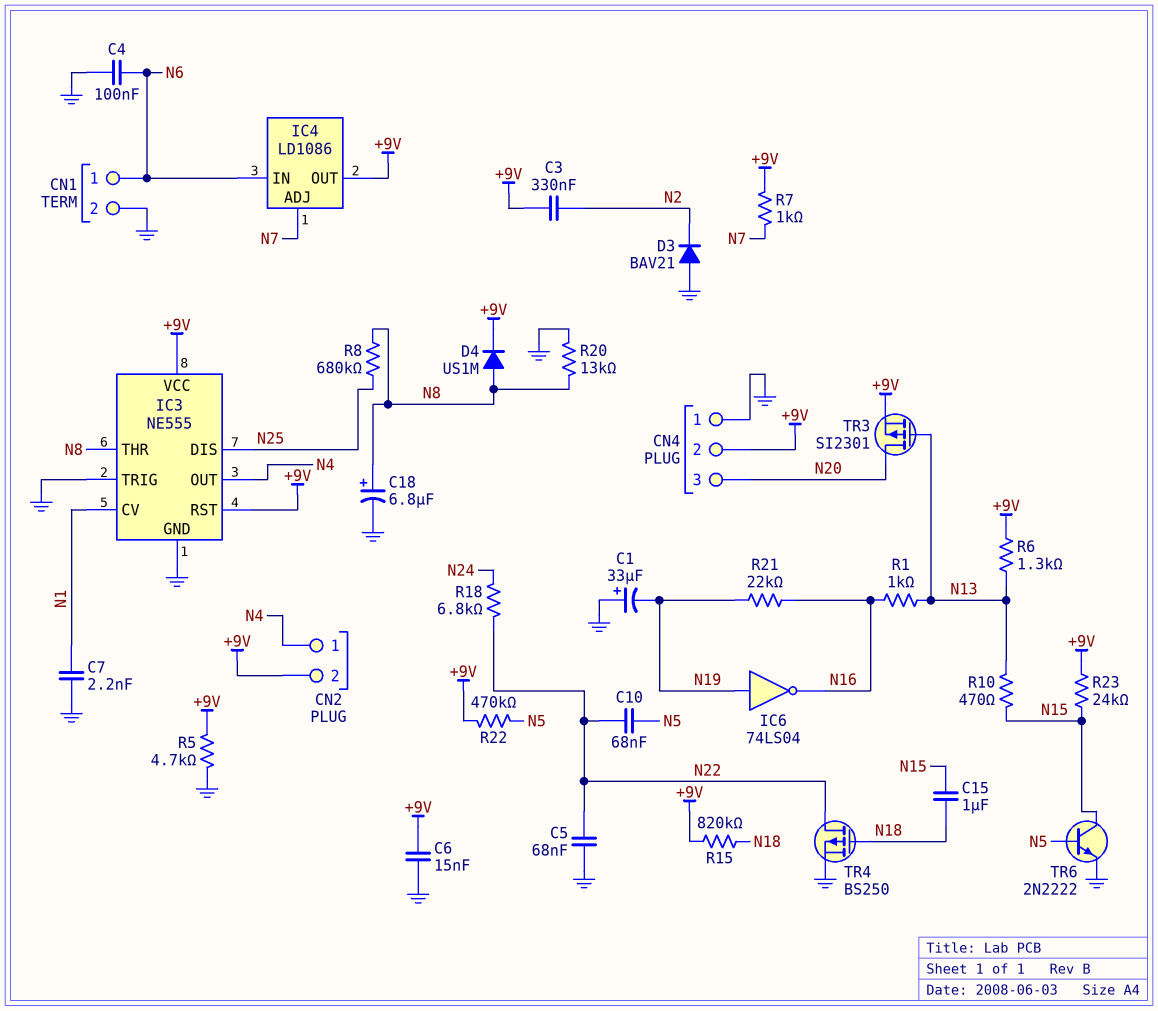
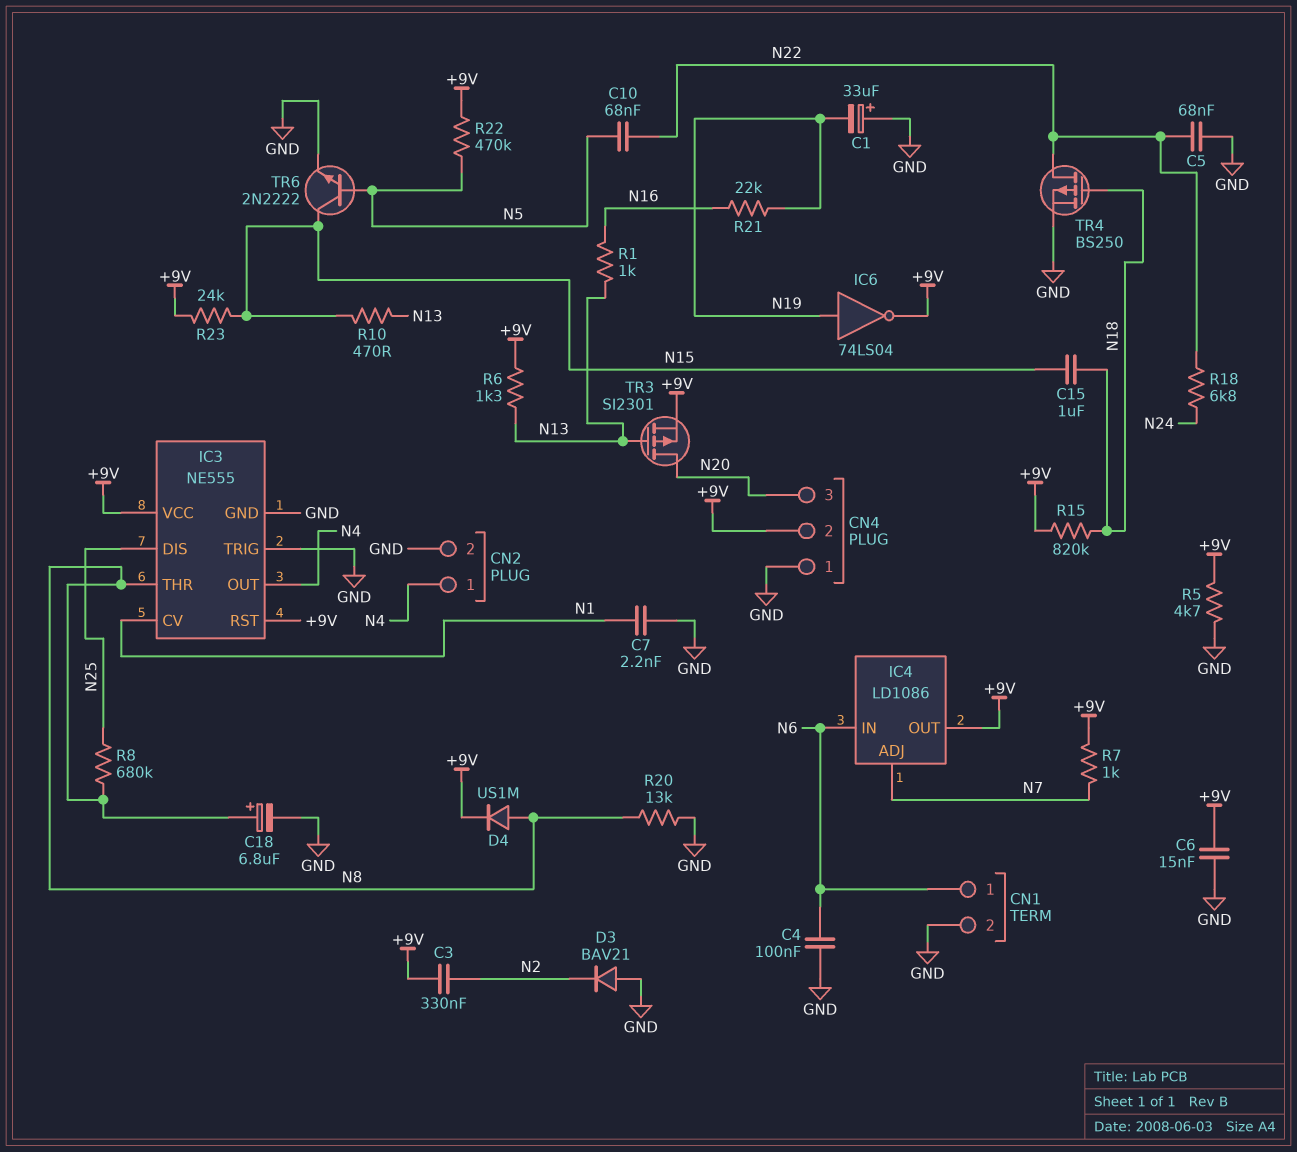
CN2 pin 2: +9V -> GND
IC6: NOT 74LS04 (in N19, out N16) -> NOT 74LS04 (in N19, out +9V)

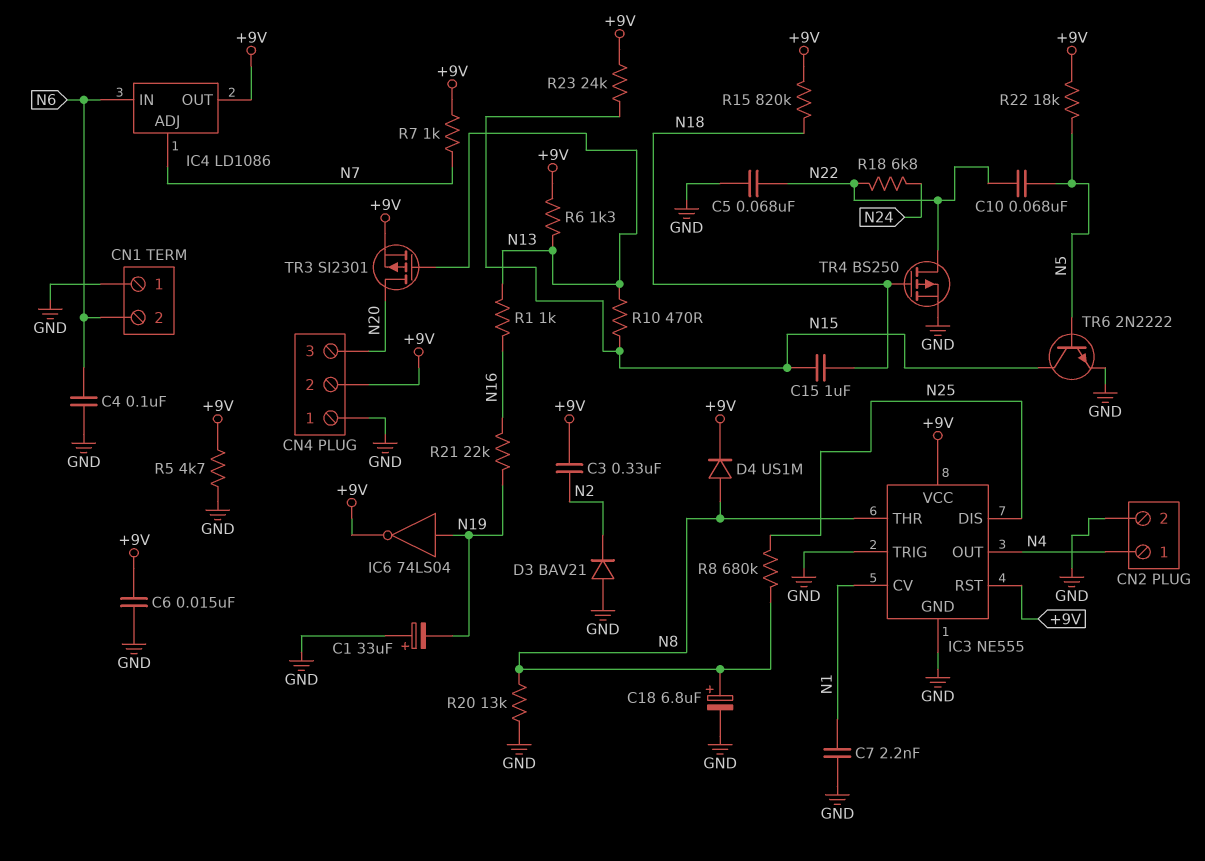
CN1 pin 1: N6 -> GND
CN1 pin 2: GND -> N6
R22: 470k (+9V, N5) -> 18k (+9V, N5)

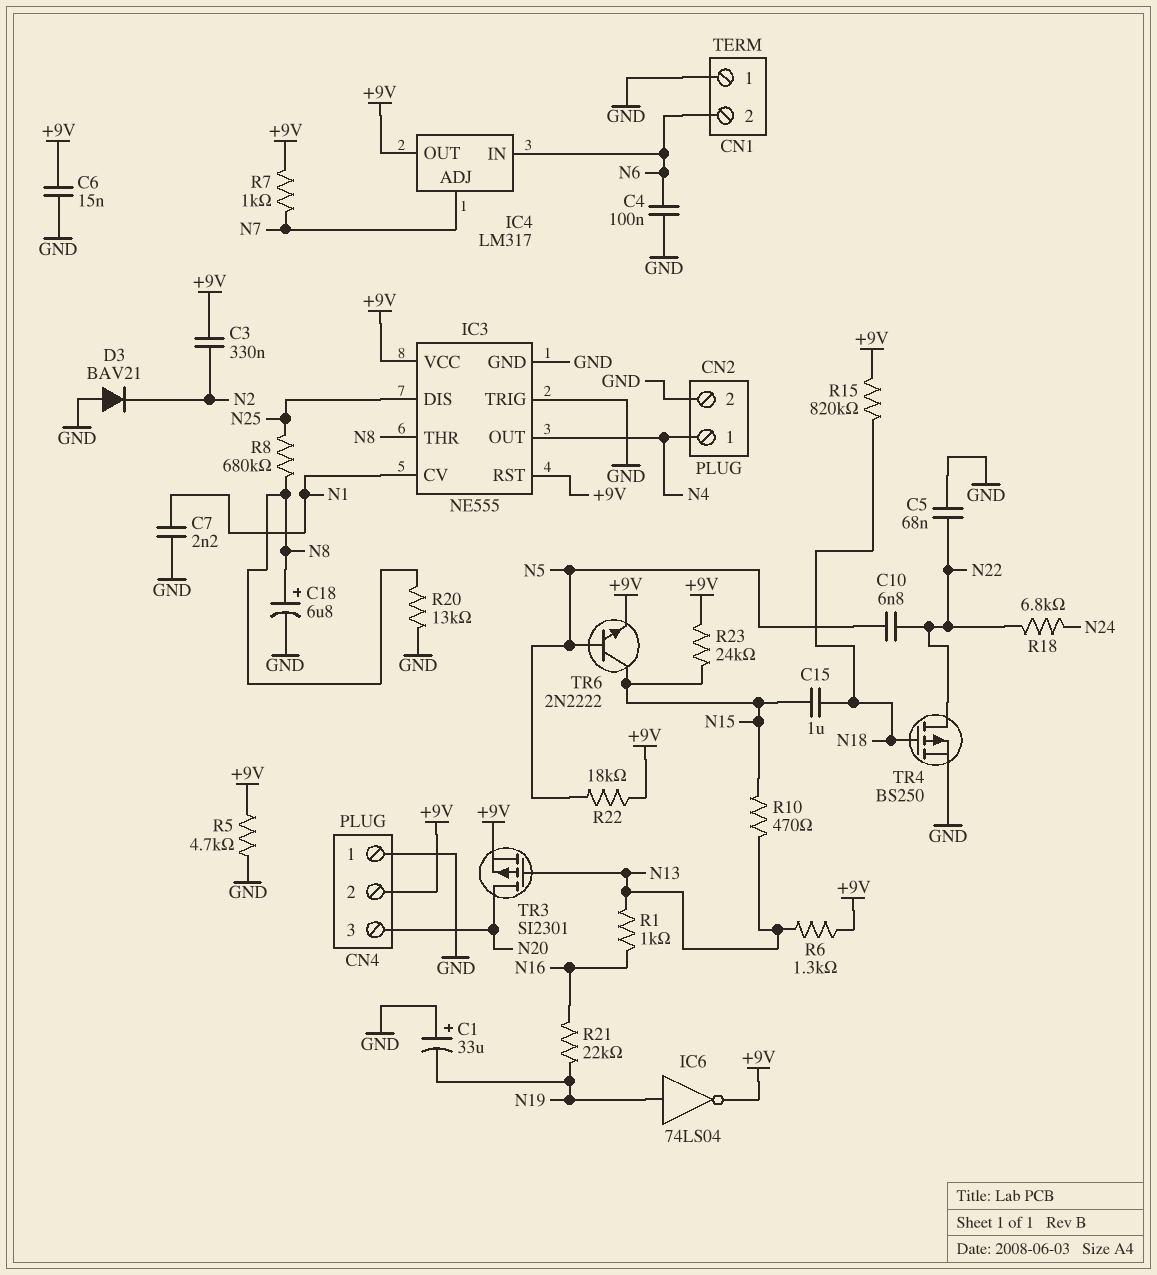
C10: 68nF (N5, N22) -> 6.8nF (N5, N22)
D4: diode US1M (A N8, K +9V) -> none
IC4: LD1086 -> LM317
TR6: NPN 2N2222 (B N5, C N15, E GND) -> NPN 2N2222 (B N5, C N15, E +9V)

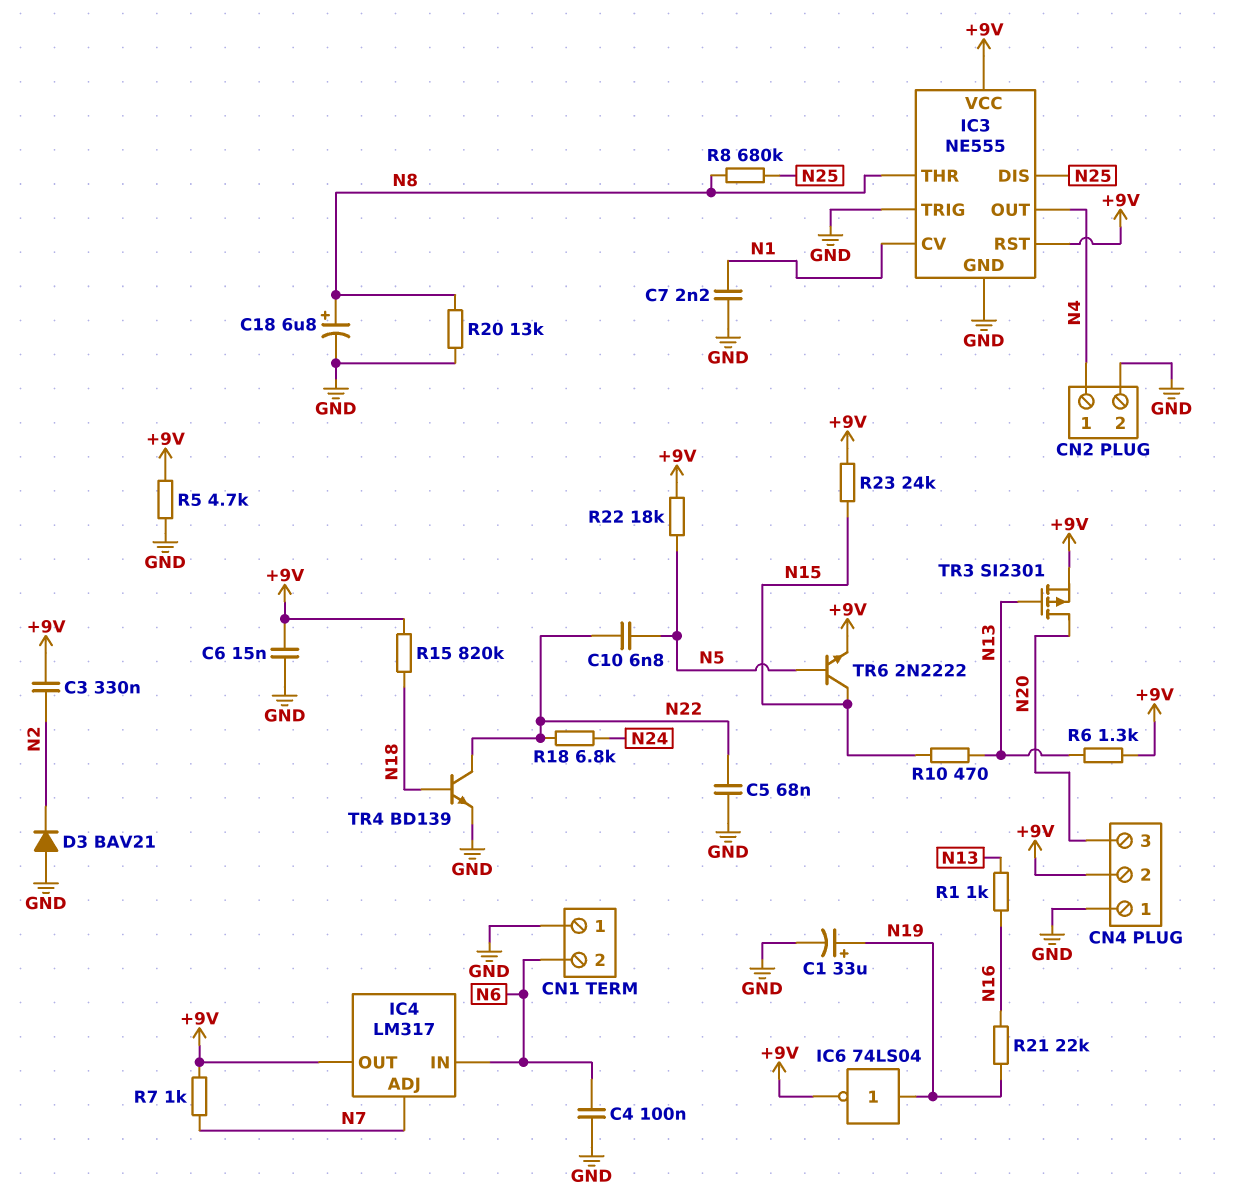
C1: 33uF (plus GND, minus N19) -> 33uF (plus N19, minus GND)
C15: 1uF (N15, N18) -> none
TR4: PMOS BS250 (G N18, D N22, S GND) -> NPN BD139 (B N18, C N22, E GND)

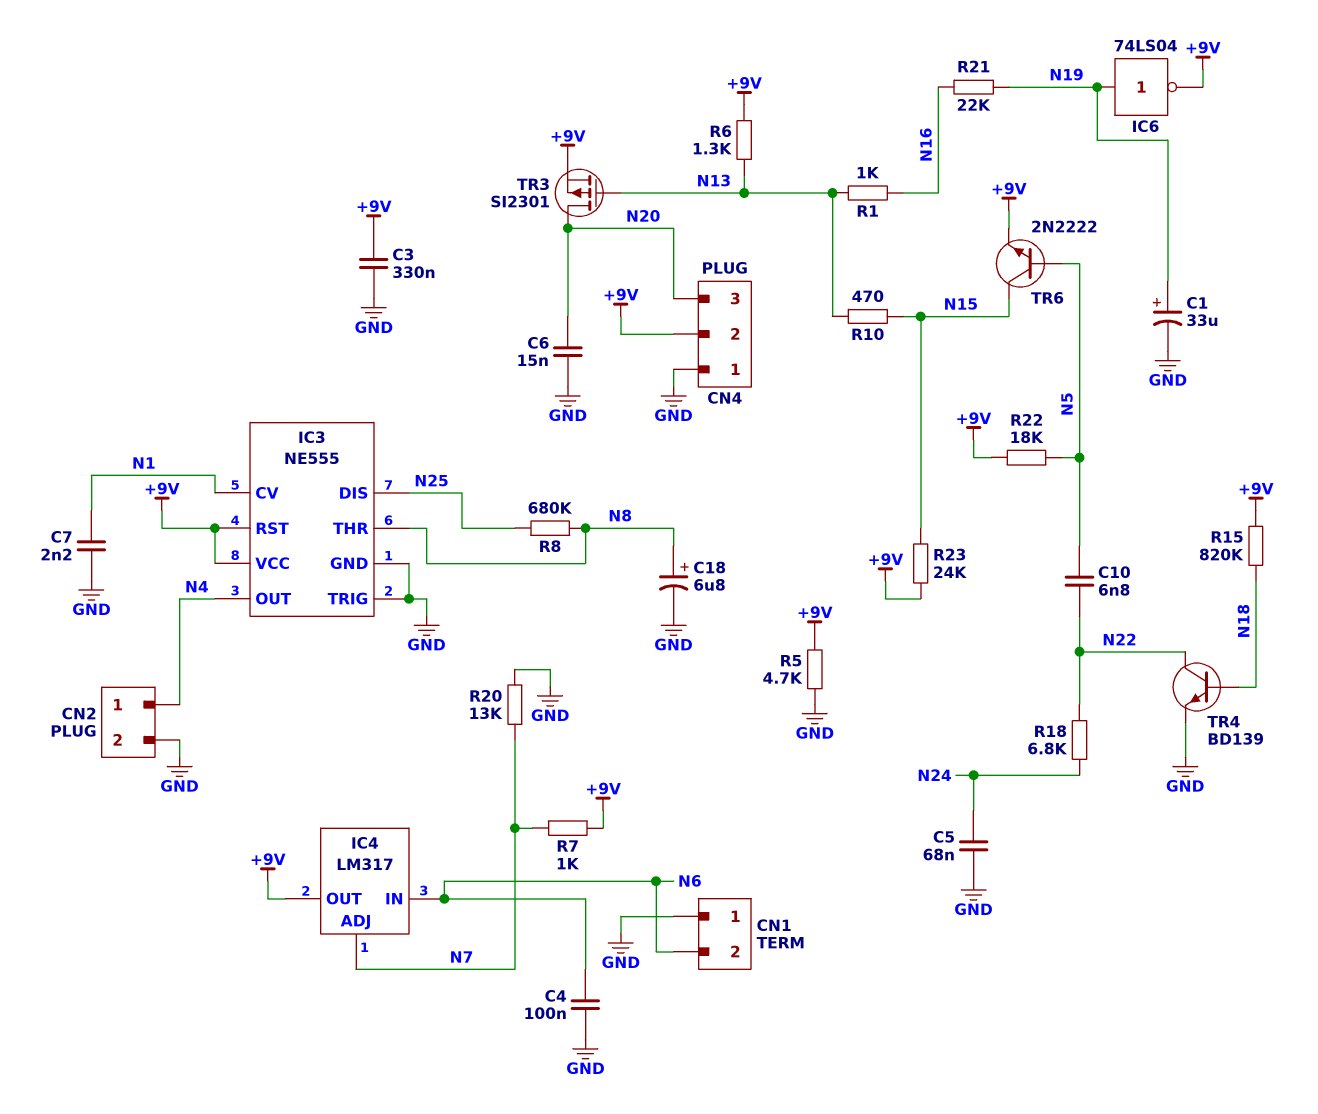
C3: 330nF (+9V, N2) -> 330nF (+9V, GND)
C5: 68nF (GND, N22) -> 68nF (GND, N24)
C6: 15nF (+9V, GND) -> 15nF (GND, N20)
D3: diode BAV21 (A GND, K N2) -> none
R20: 13k (GND, N8) -> 13k (GND, N7)

